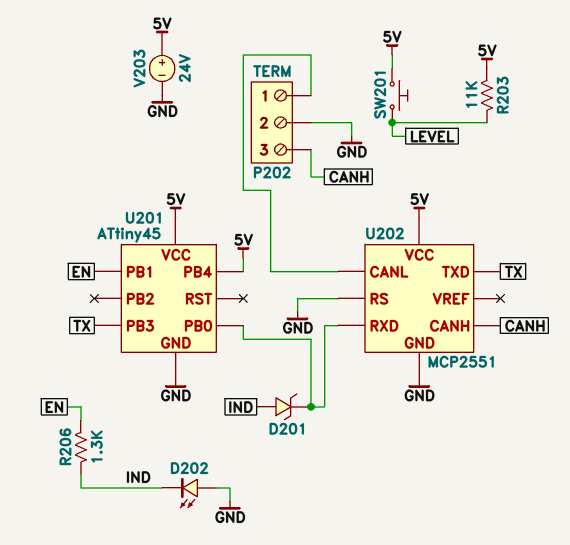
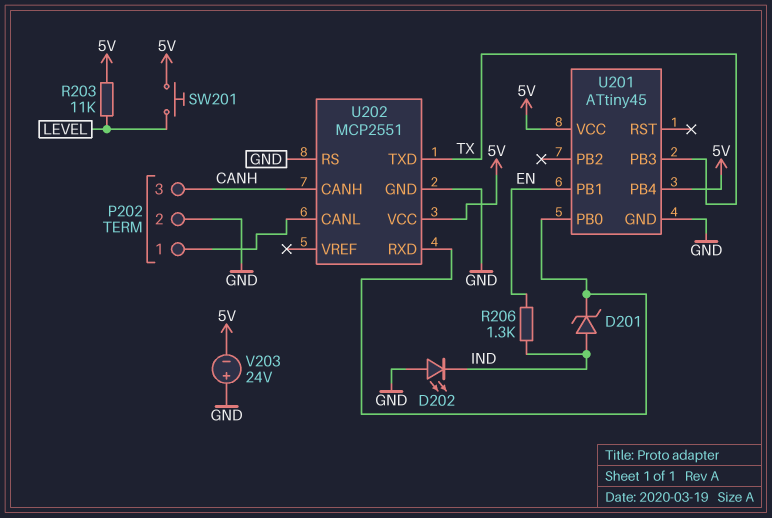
V203: 24V (plus 5V, minus GND) -> 24V (plus GND, minus 5V)

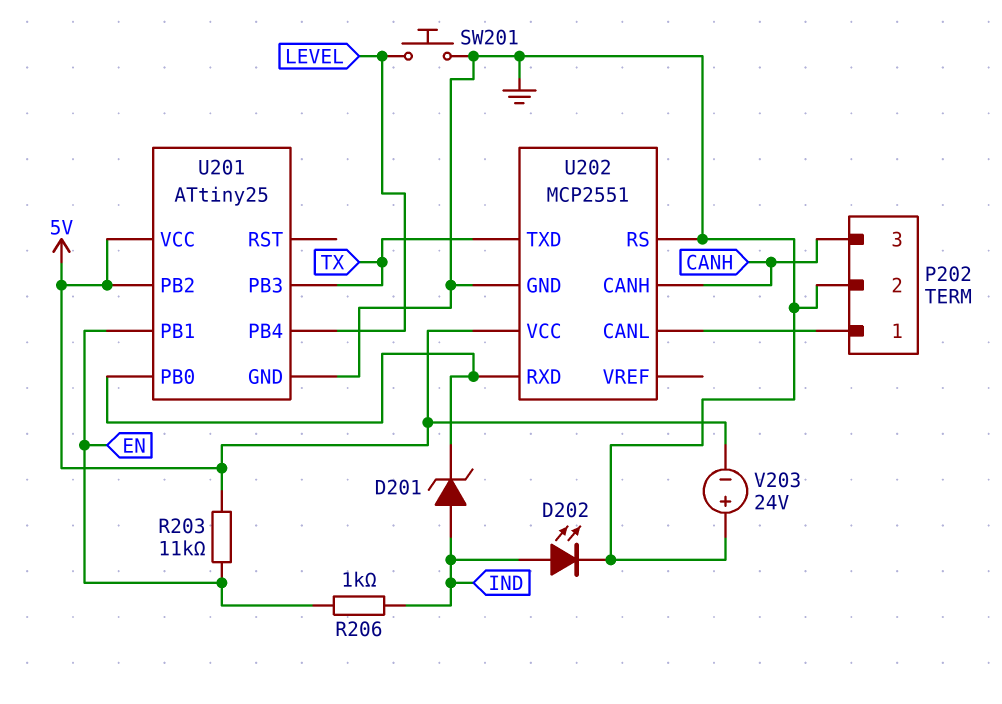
D202: LED (A GND, K IND) -> LED (A IND, K GND)
R203: 11k (5V, LEVEL) -> 11k (5V, EN)
R206: 1.3k (EN, IND) -> 1k (EN, IND)
SW201: button (5V, LEVEL) -> button (GND, LEVEL)
U201: ATtiny45 -> ATtiny25
U201 pin PB2: none -> 5V
U201 pin PB4: 5V -> LEVEL

